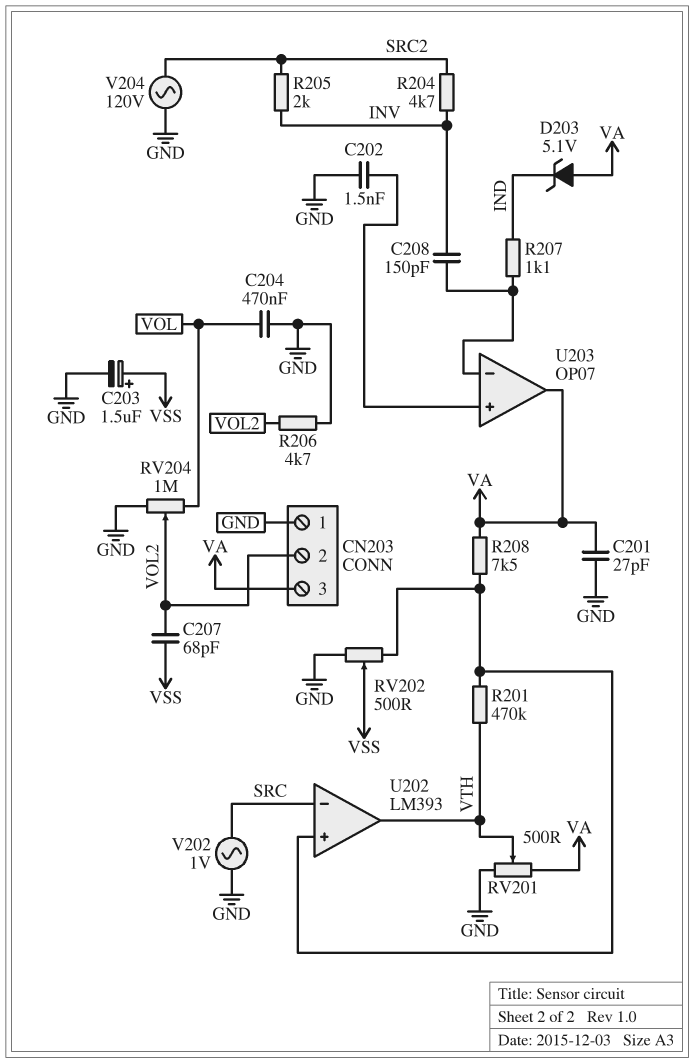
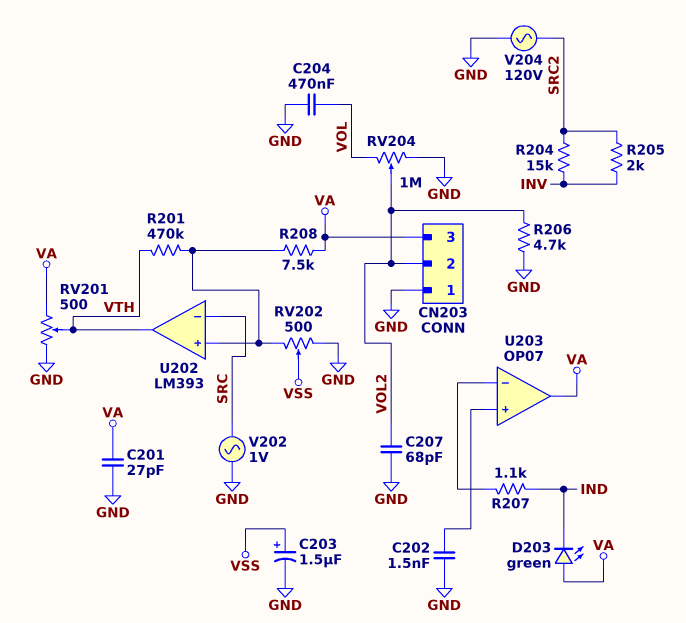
C207: 68pF (VOL2, VSS) -> 68pF (GND, VOL2)
C208: 150pF (INV, U203/in-) -> none
D203: zener 5.1V (A VA, K IND) -> LED green (A VA, K IND)
R204: 4.7k (INV, SRC2) -> 15k (INV, SRC2)

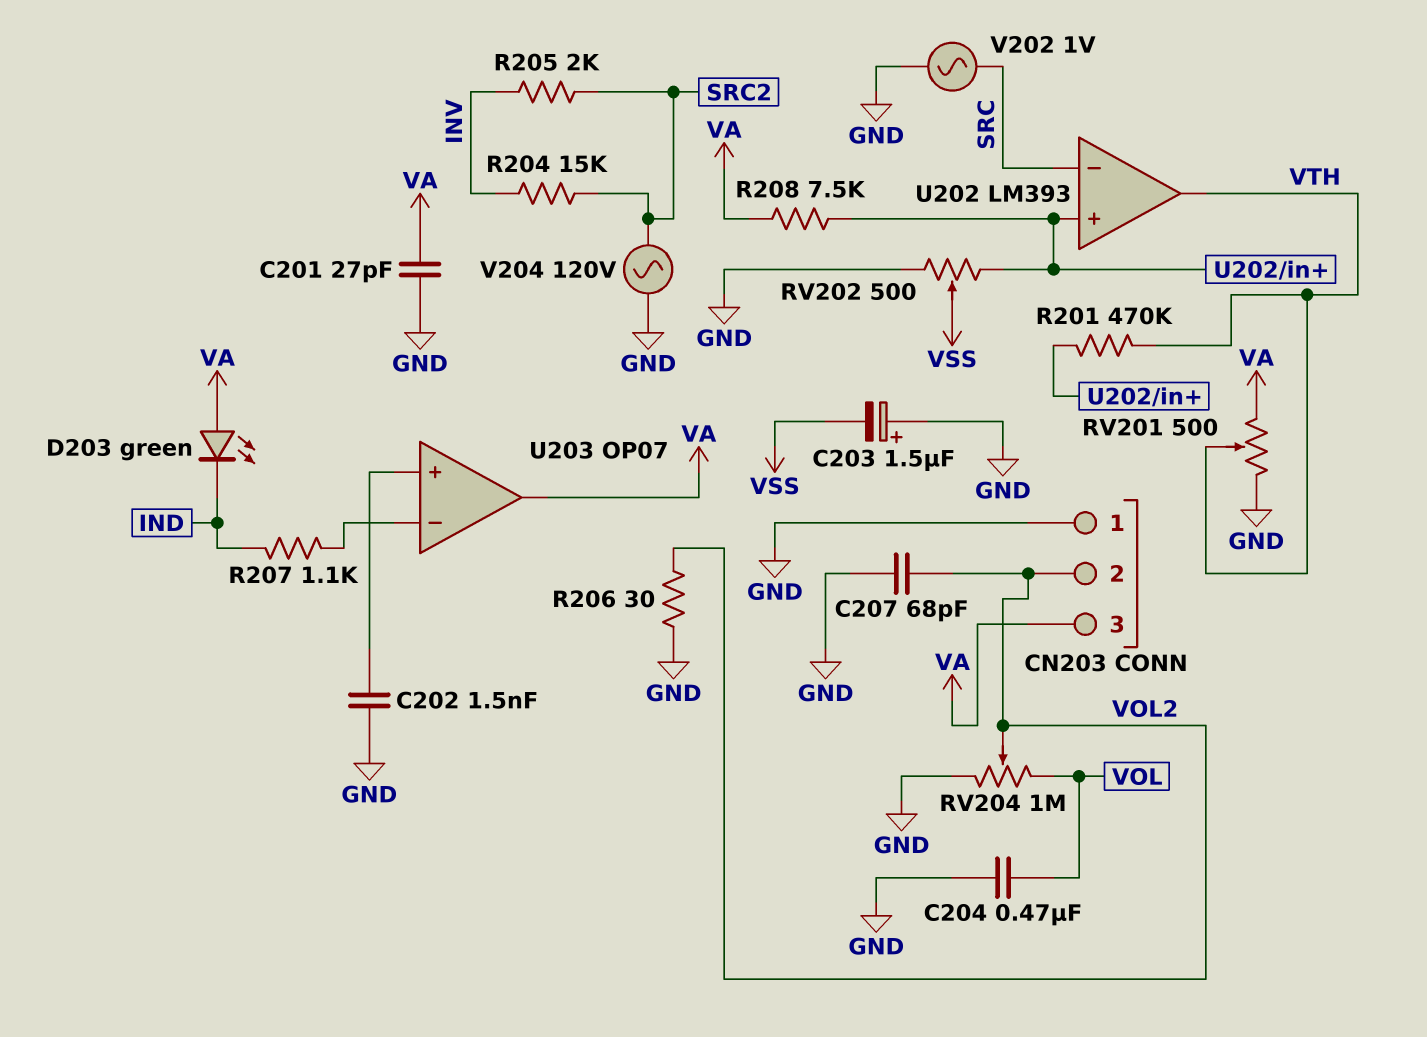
C203: 1.5uF (plus VSS, minus GND) -> 1.5uF (plus GND, minus VSS)
R206: 4.7k (GND, VOL2) -> 30 (GND, VOL2)

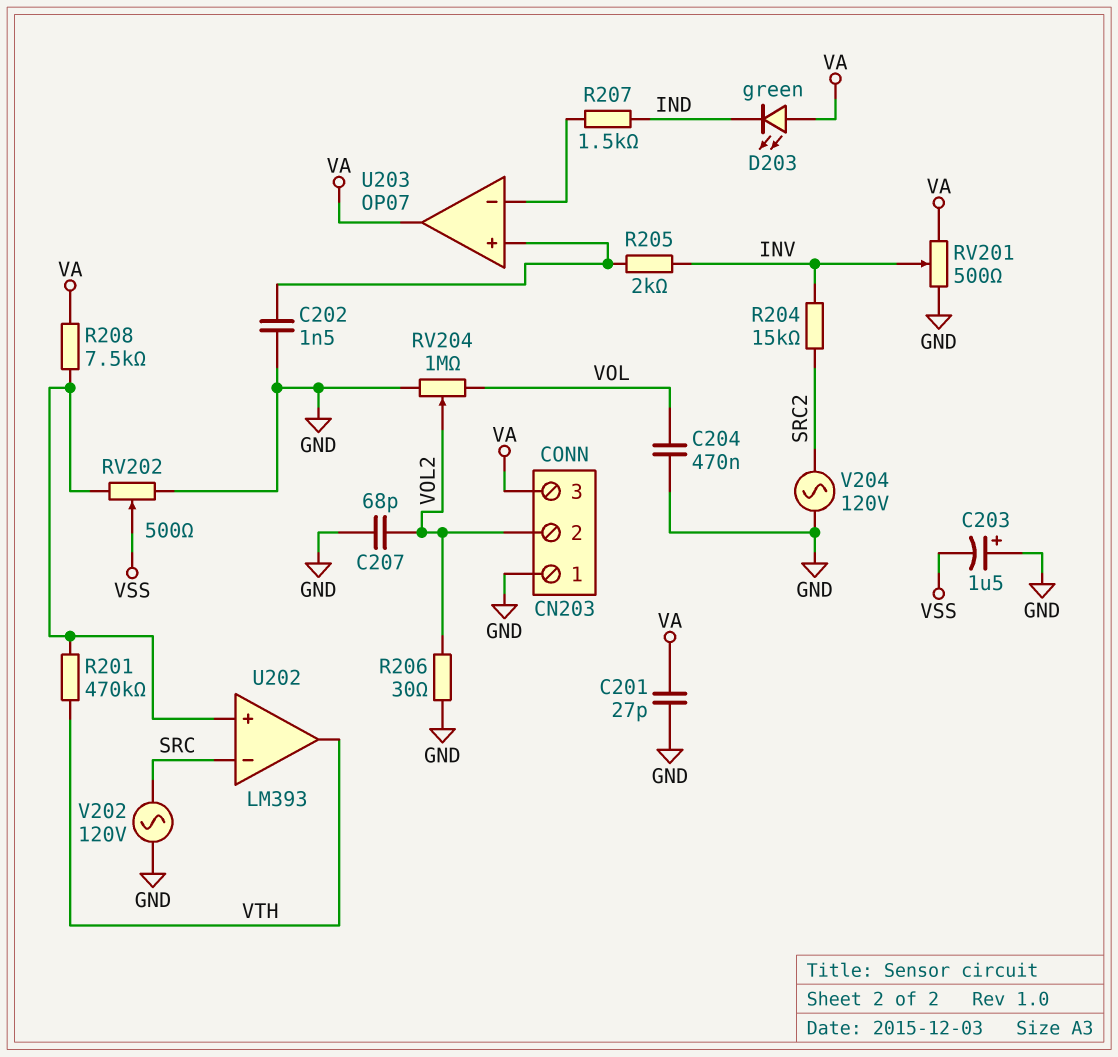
R205: 2k (INV, SRC2) -> 2k (INV, U203/in+)
R207: 1.1k (IND, U203/in-) -> 1.5k (IND, U203/in-)
RV201: 500 (GND, VA, wiper VTH) -> 500 (GND, VA, wiper INV)
V202: AC 1V (GND, SRC) -> AC 120V (GND, SRC)

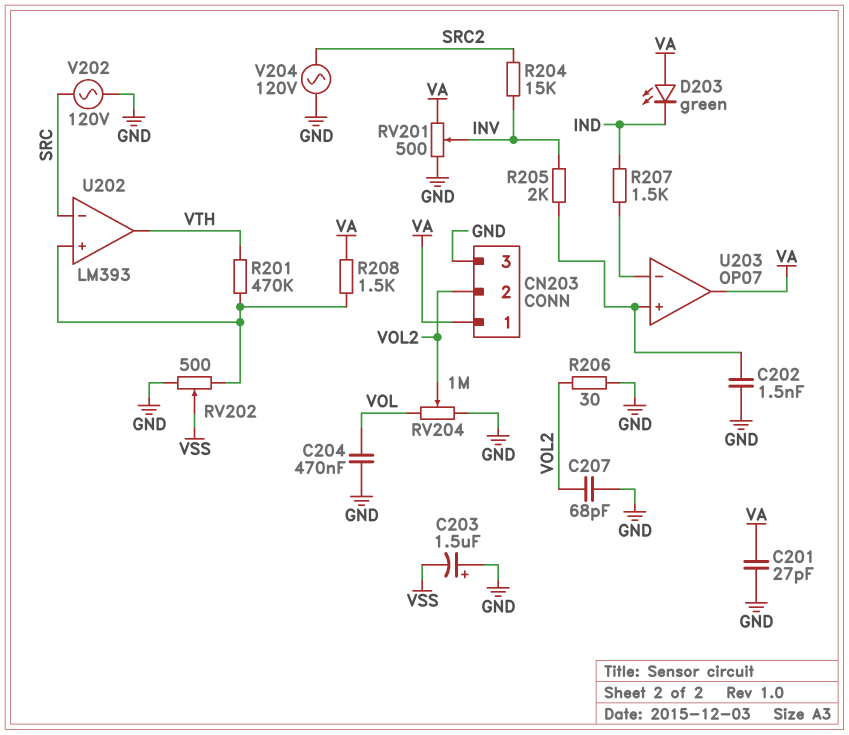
CN203 pin 1: GND -> VA
CN203 pin 3: VA -> GND
R208: 7.5k (U202/in+, VA) -> 1.5k (U202/in+, VA)

